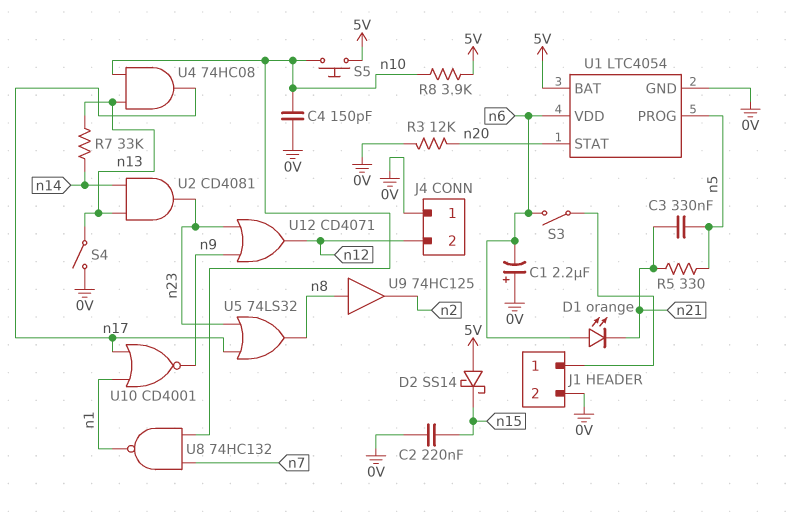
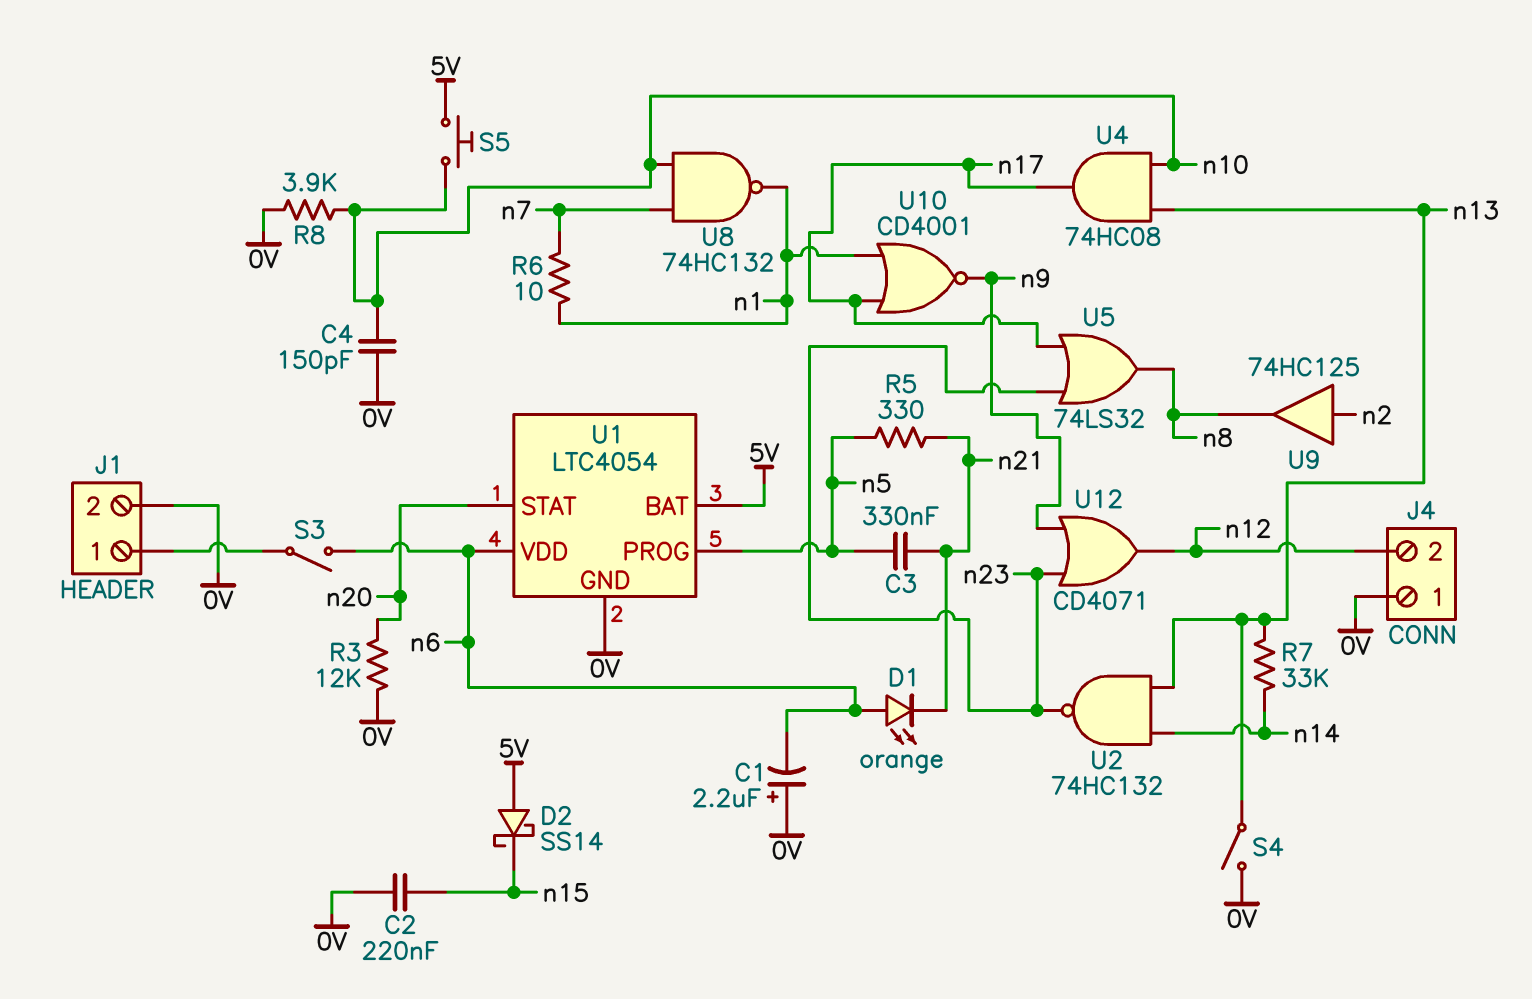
R6: none -> 10 (n1, n7)
R8: 3.9k (5V, n10) -> 3.9k (0V, n10)
U2: AND CD4081 (in n13, in n14, out n23) -> NAND 74HC132 (in n13, in n14, out n23)
U9: buffer 74HC125 (in n8, out n2) -> buffer 74HC125 (in n2, out n8)

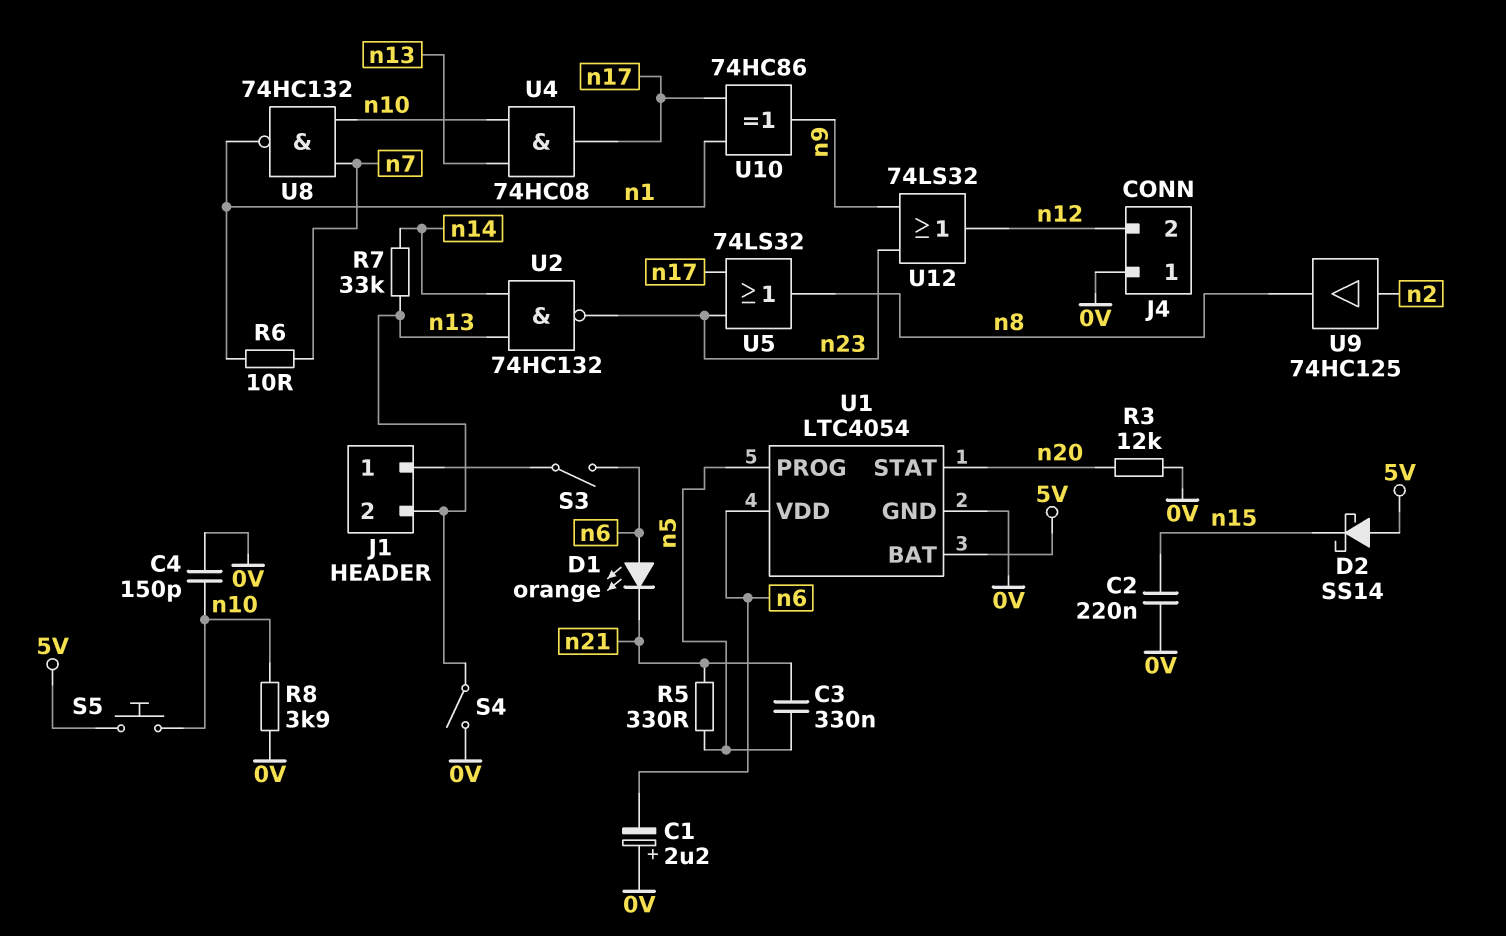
J1 pin 2: 0V -> n13
U10: NOR CD4001 (in n1, in n17, out n9) -> XOR 74HC86 (in n1, in n17, out n9)
U12: OR CD4071 (in n9, in n23, out n12) -> OR 74LS32 (in n9, in n23, out n12)

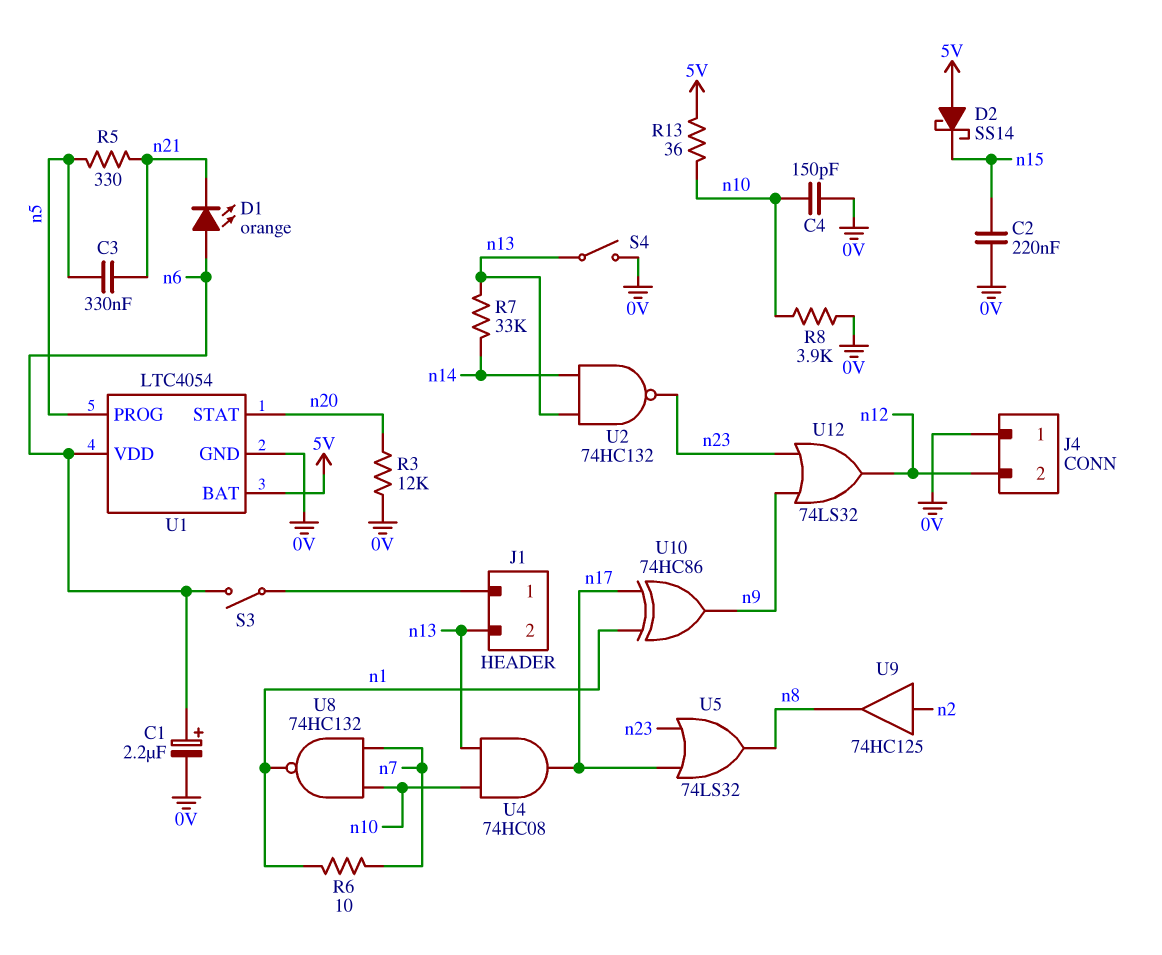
C1: 2.2uF (plus 0V, minus n6) -> 2.2uF (plus n6, minus 0V)
R13: none -> 36 (5V, n10)
S5: button (5V, n10) -> none

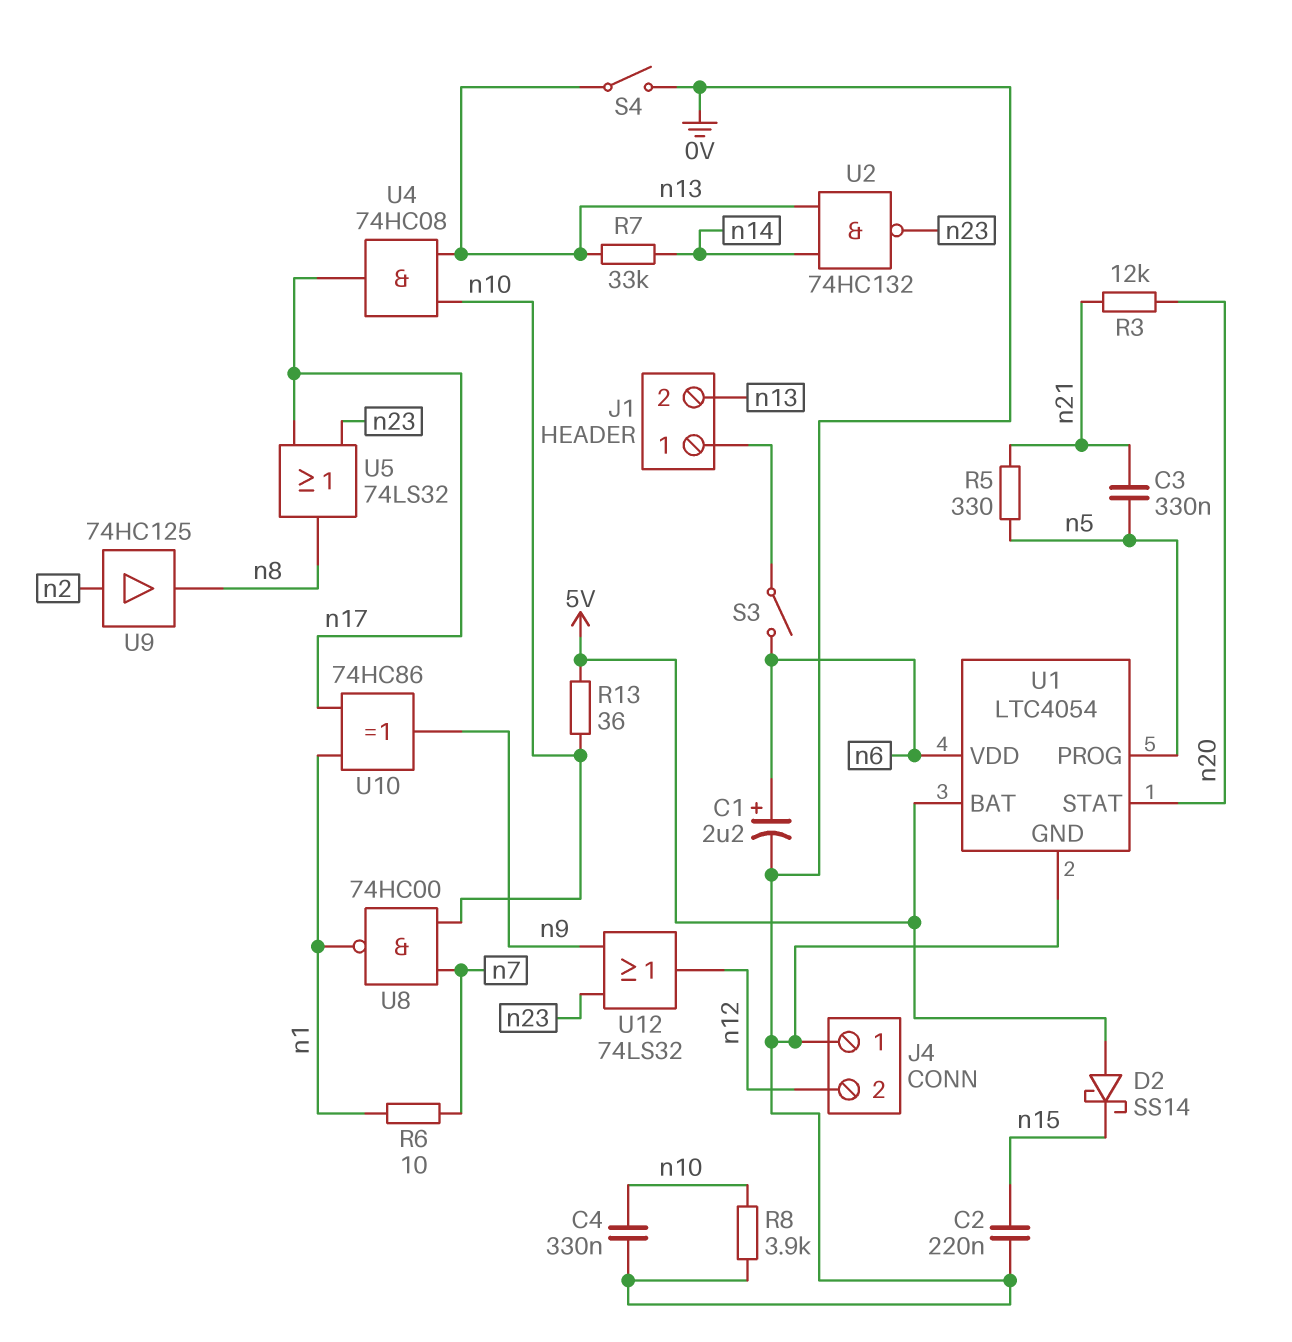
C4: 150pF (0V, n10) -> 330nF (0V, n10)
D1: LED orange (A n6, K n21) -> none
R3: 12k (0V, n20) -> 12k (n20, n21)
U8: NAND 74HC132 (in n7, in n10, out n1) -> NAND 74HC00 (in n7, in n10, out n1)

